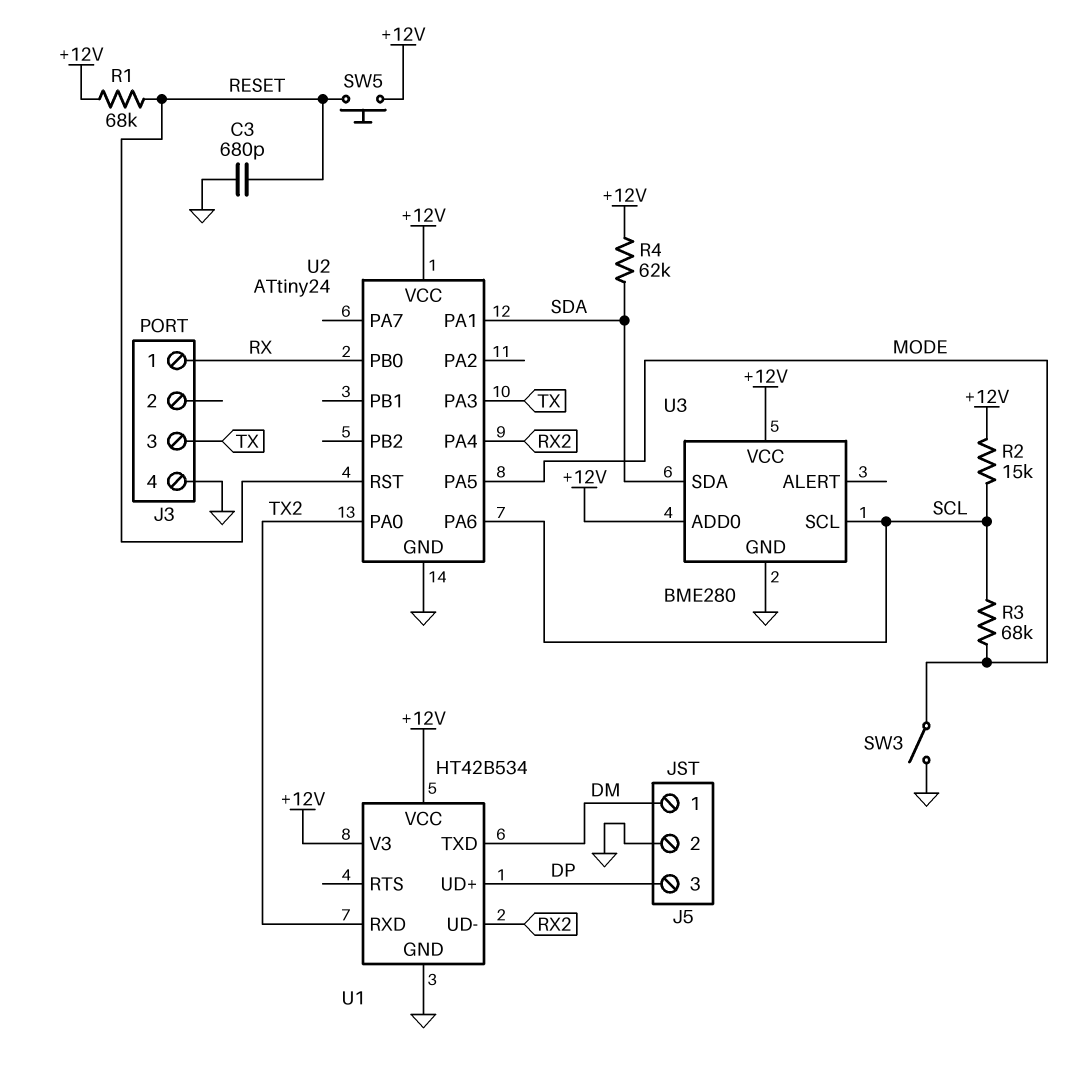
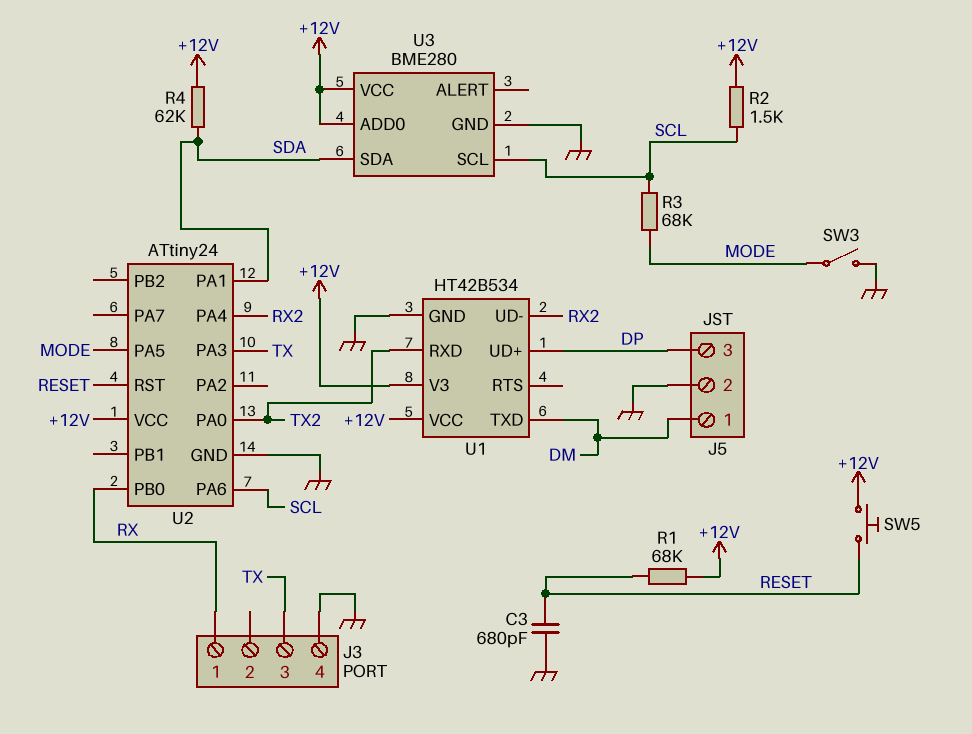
R2: 15k (+12V, SCL) -> 1.5k (+12V, SCL)

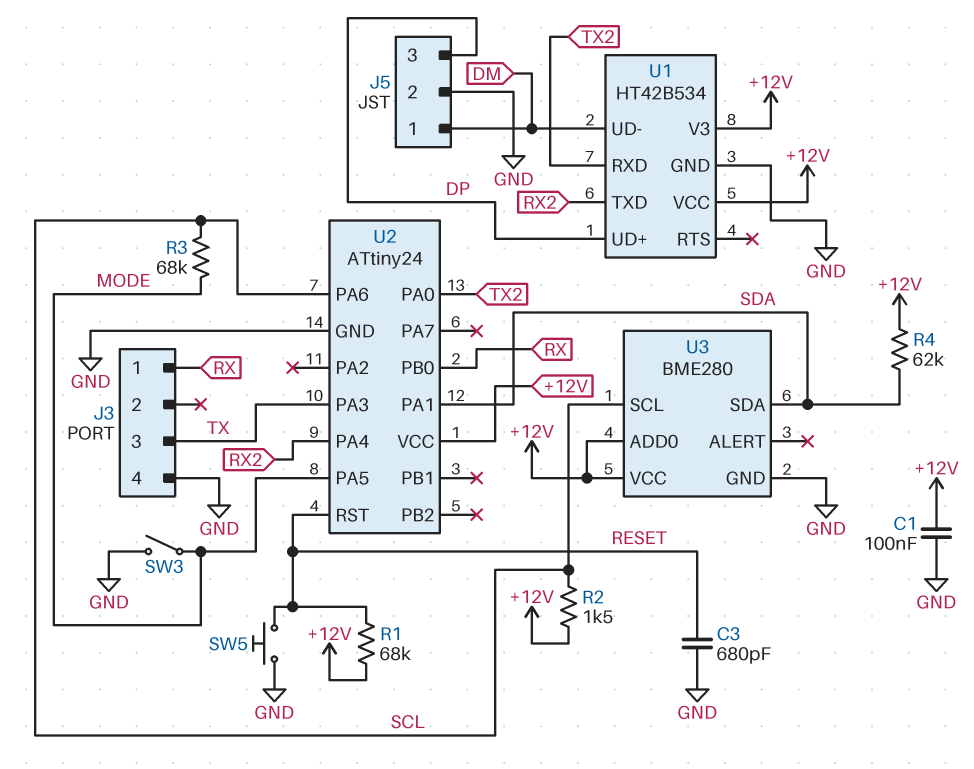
C1: none -> 100nF (+12V, GND)
SW5: button (+12V, RESET) -> button (GND, RESET)
U1 pin TXD: DM -> RX2
U1 pin UD-: RX2 -> DM

